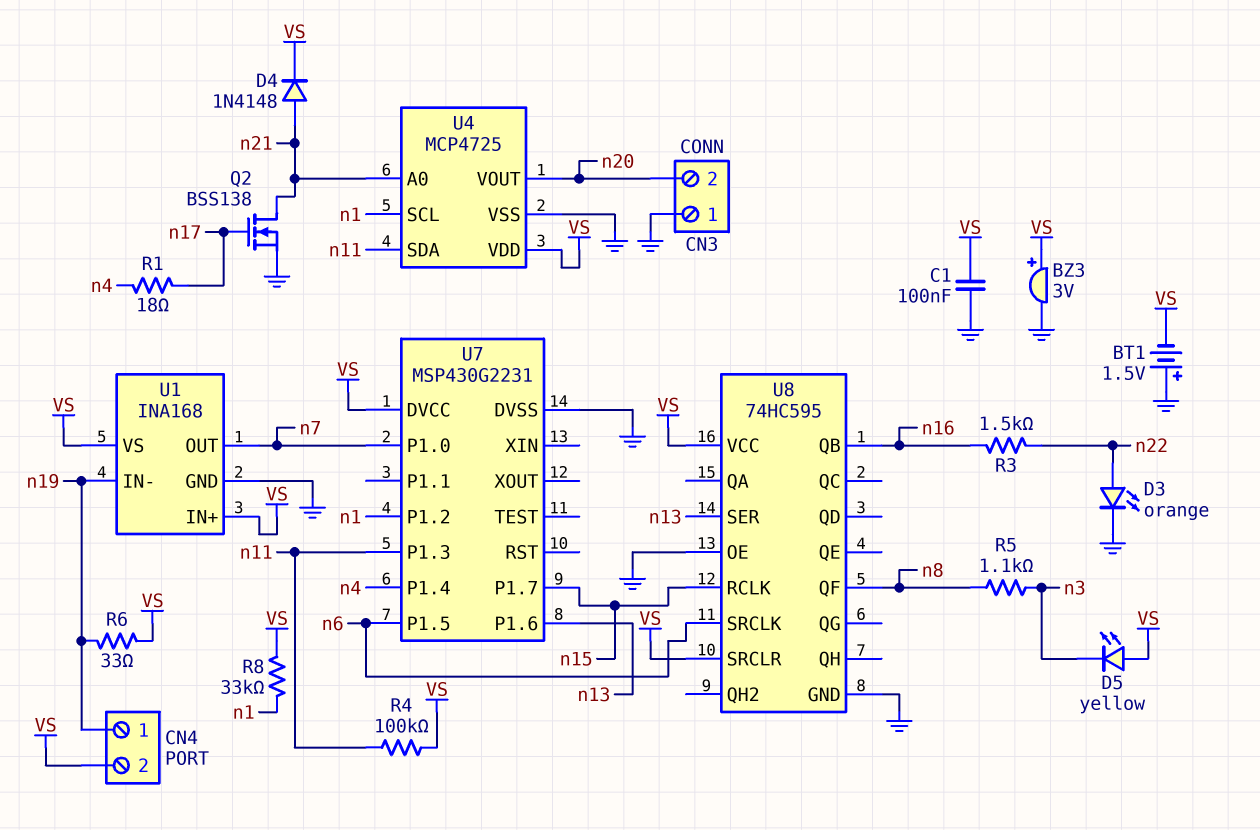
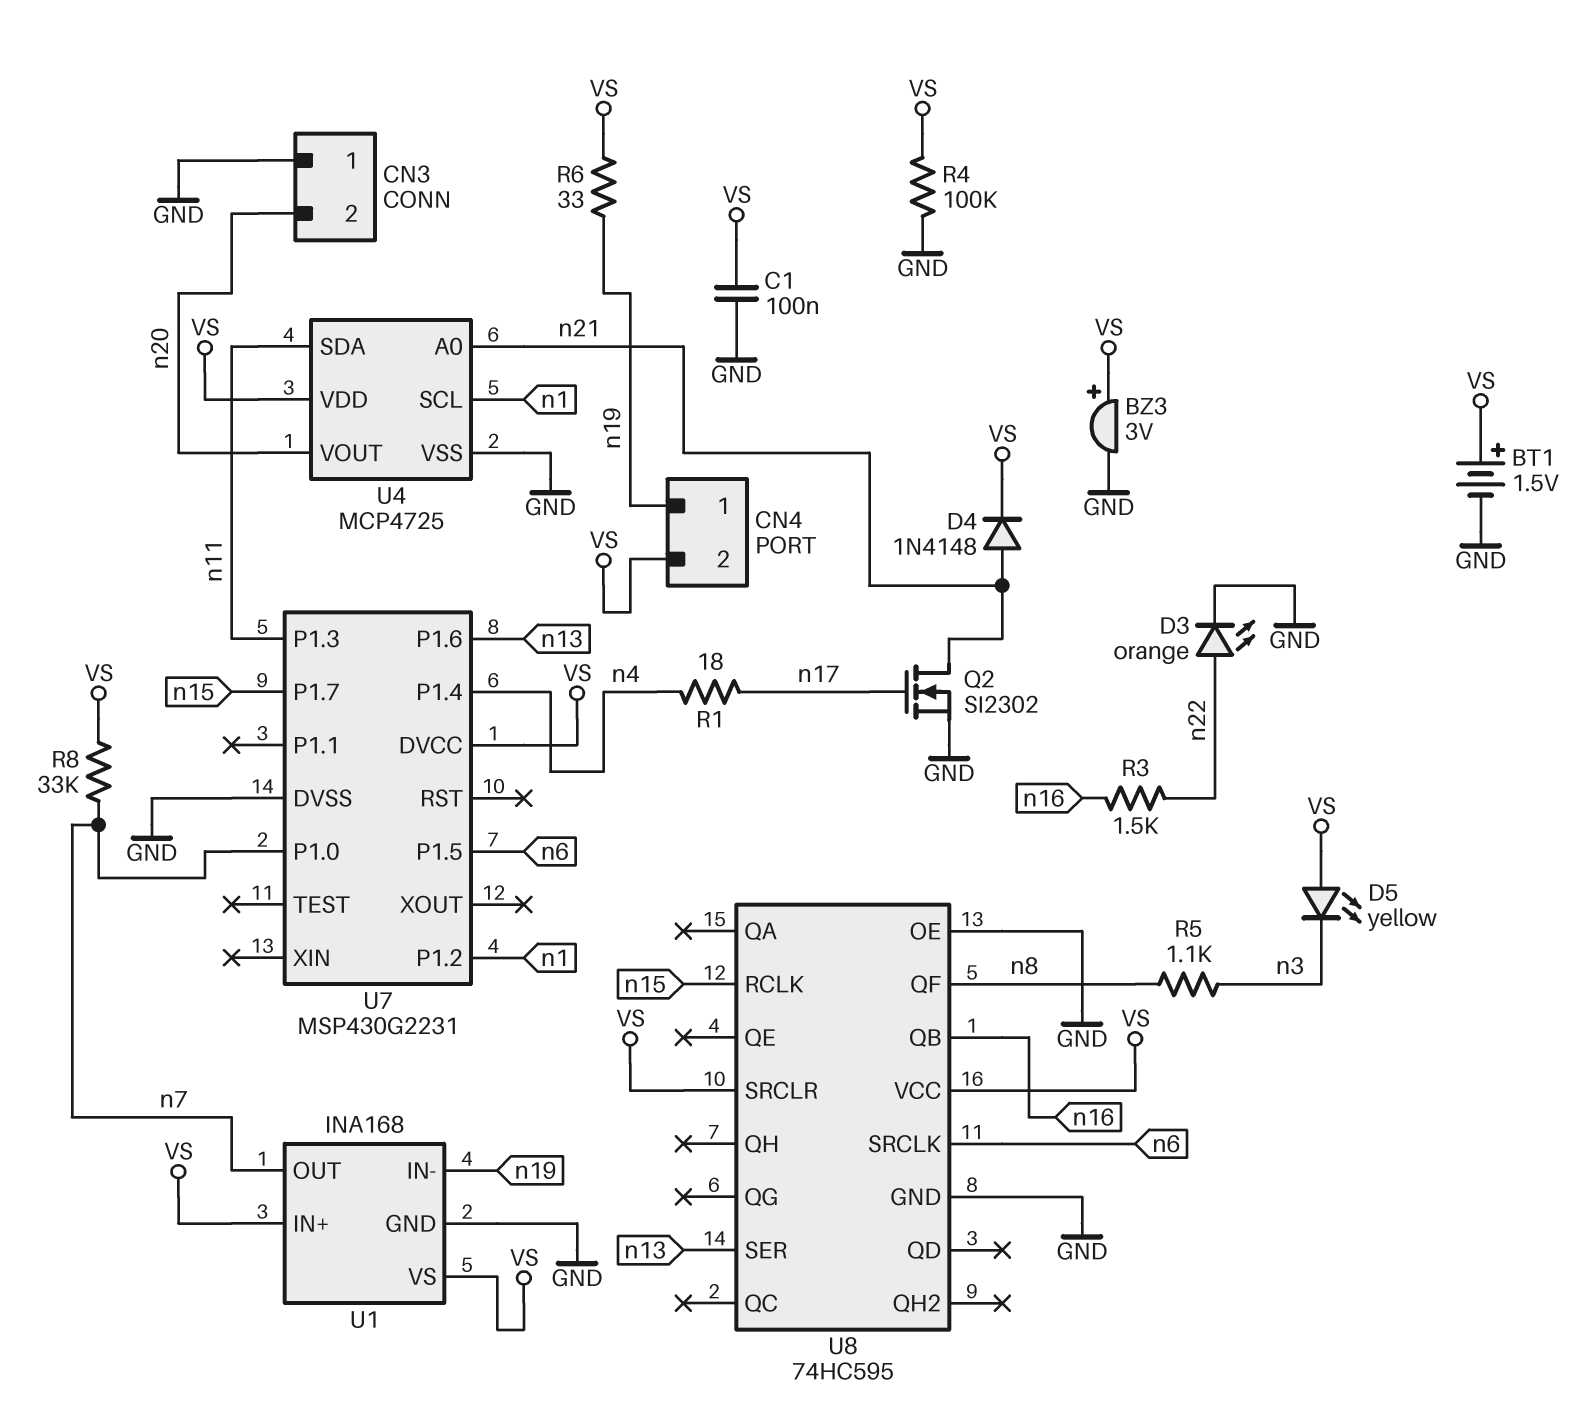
BT1: 1.5V (plus GND, minus VS) -> 1.5V (plus VS, minus GND)
Q2: NMOS BSS138 (G n17, D n21, S GND) -> NMOS SI2302 (G n17, D n21, S GND)
R4: 100k (VS, n11) -> 100k (GND, VS)
R8: 33k (VS, n1) -> 33k (VS, n7)

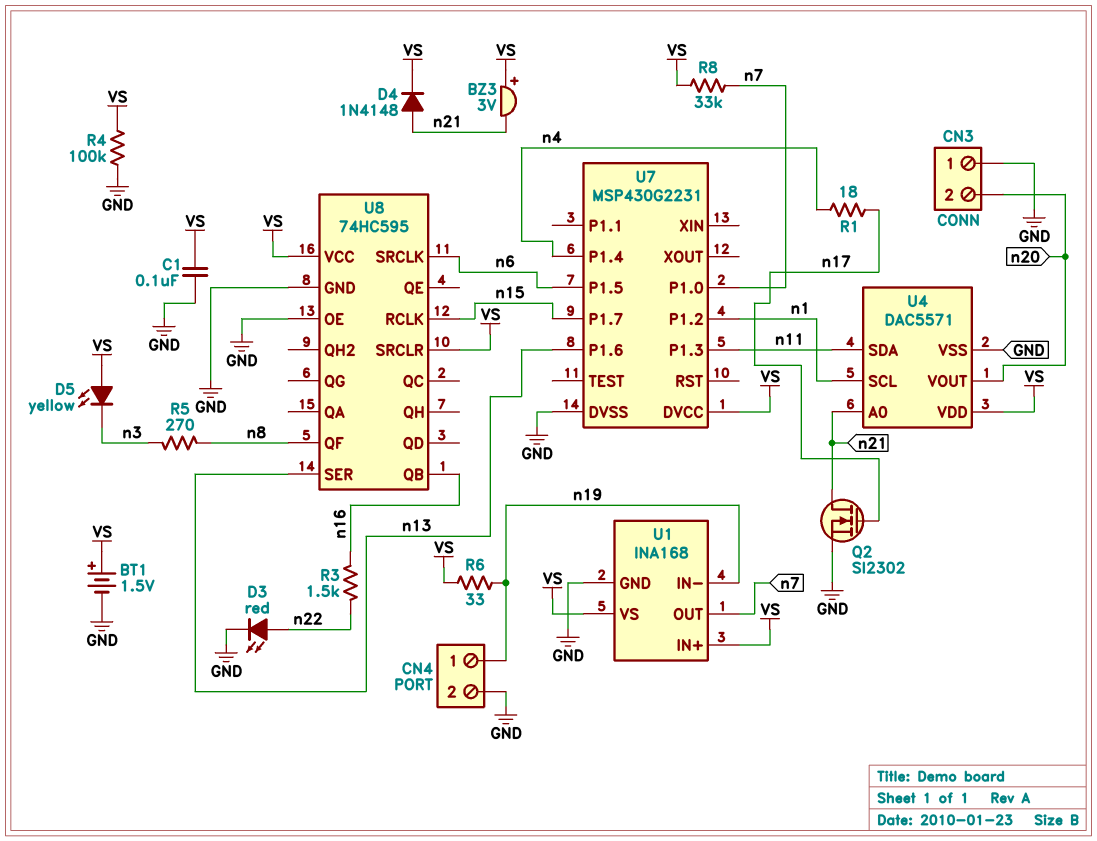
BZ3: buzzer 3V (plus VS, minus GND) -> buzzer 3V (plus VS, minus n21)
CN4 pin 2: VS -> GND
D3: LED orange (A n22, K GND) -> LED red (A n22, K GND)
R5: 1.1k (n3, n8) -> 270 (n3, n8)
U4: MCP4725 -> DAC5571

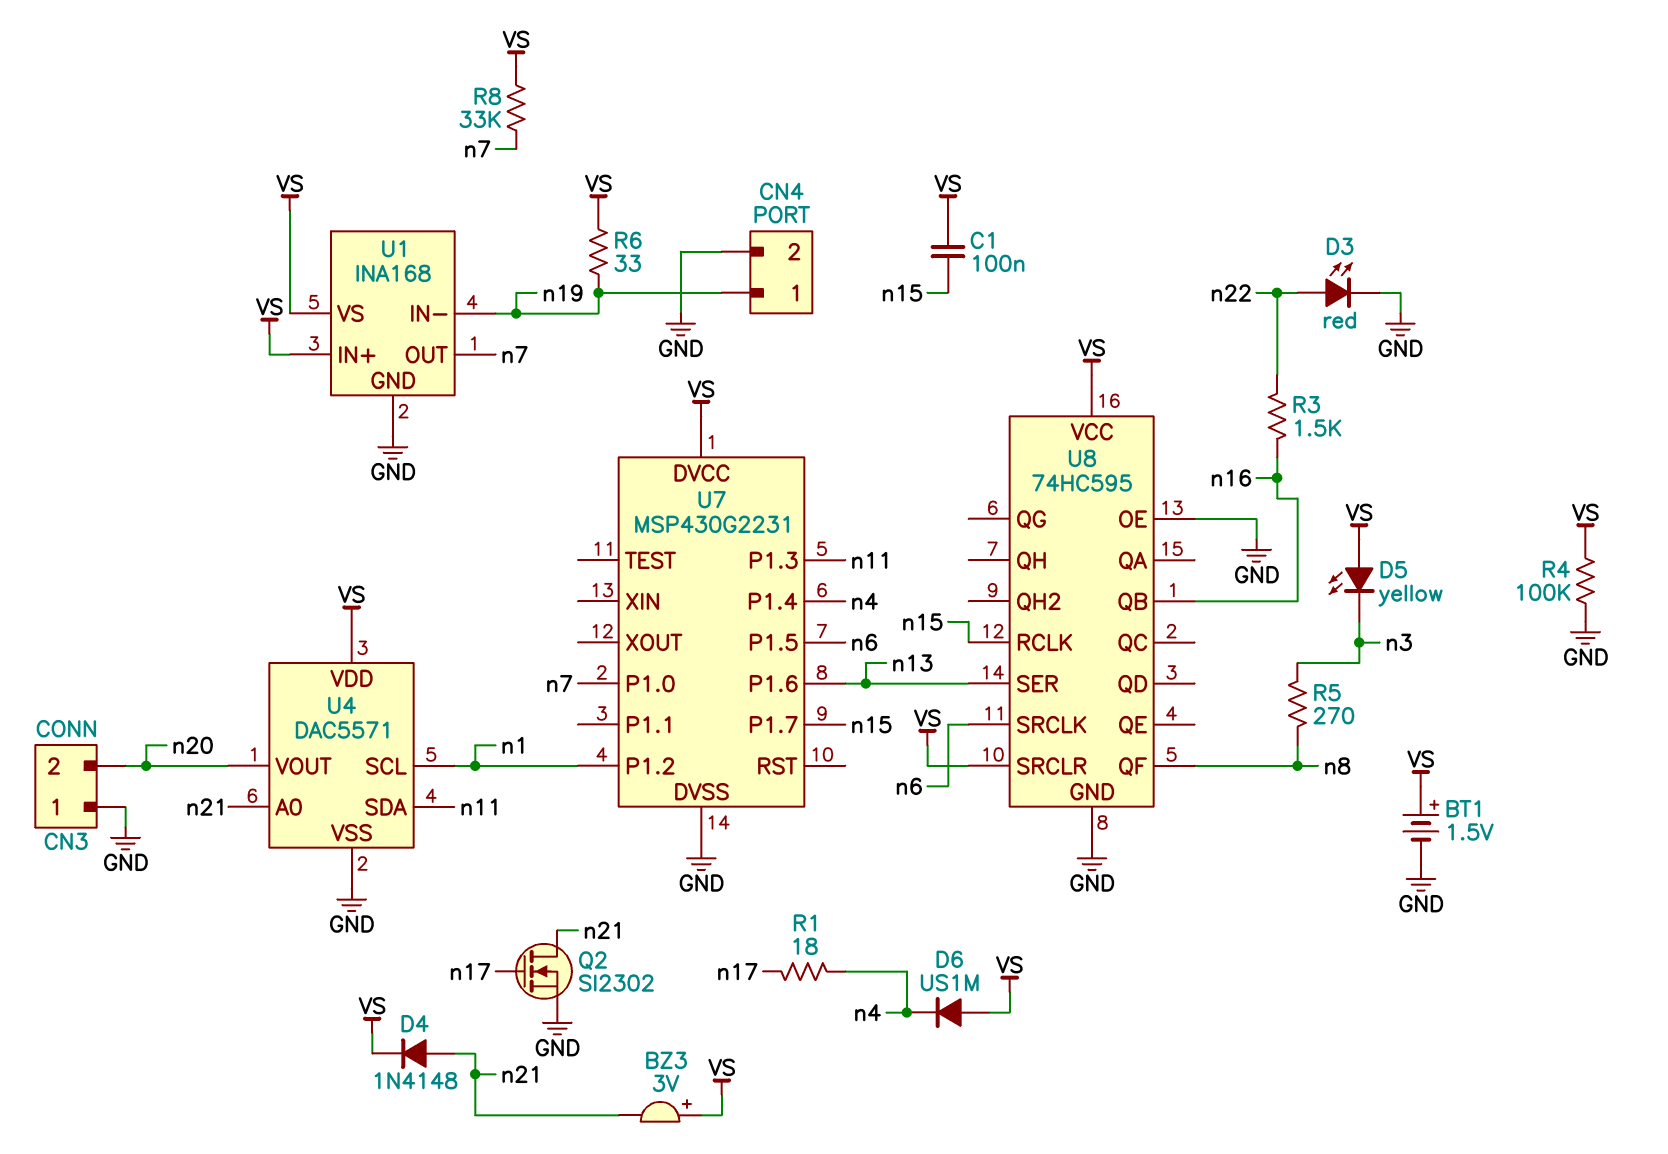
C1: 100nF (GND, VS) -> 100nF (VS, n15)
D6: none -> diode US1M (A VS, K n4)

